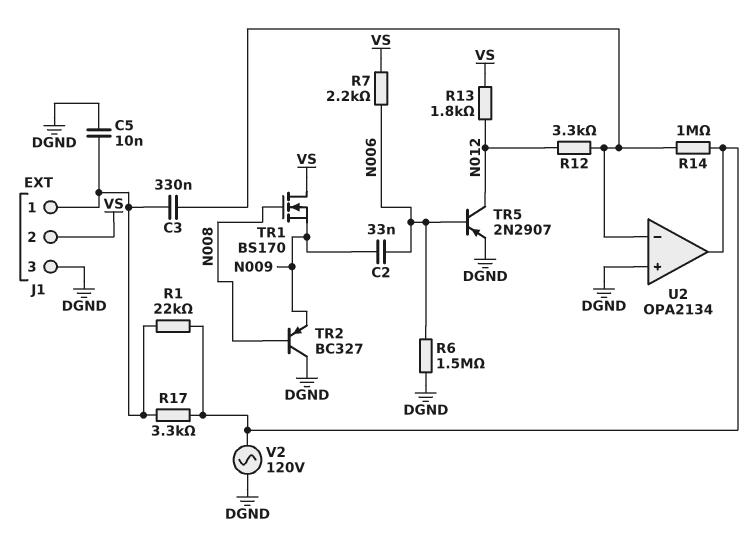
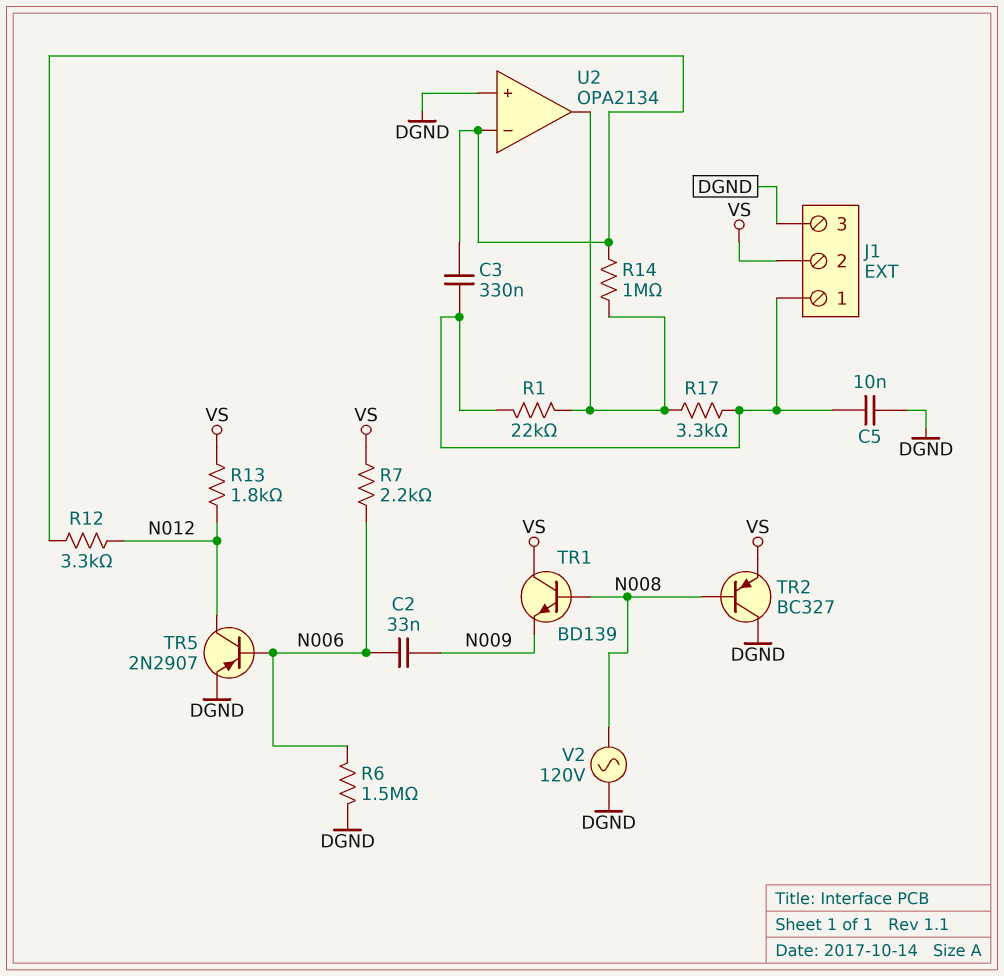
TR1: NMOS BS170 (G N008, D VS, S N009) -> NPN BD139 (B N008, C VS, E N009)
TR2: PNP BC327 (B N008, C DGND, E N009) -> PNP BC327 (B N008, C DGND, E VS)
V2: AC 120V (DGND, U2/out) -> AC 120V (DGND, N008)

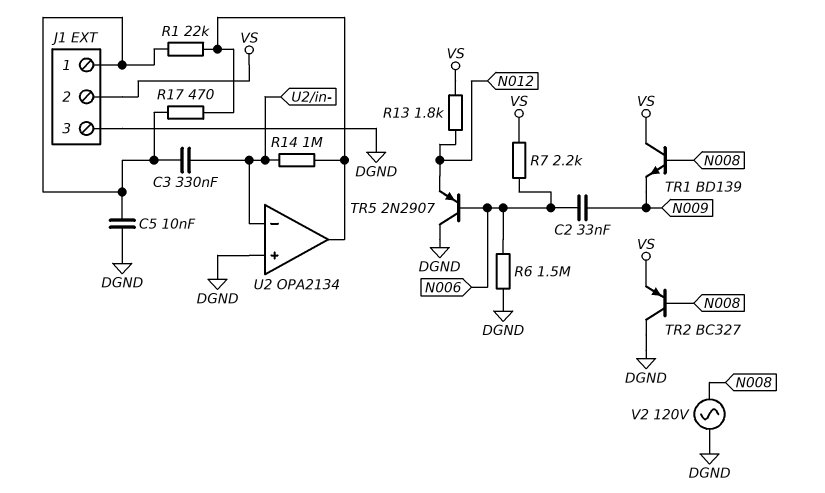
R12: 3.3k (N012, U2/in-) -> none
R17: 3.3k (J1/1, U2/out) -> 470 (J1/1, U2/out)
TR5: PNP 2N2907 (B N006, C N012, E DGND) -> PNP 2N2907 (B N006, C DGND, E N012)

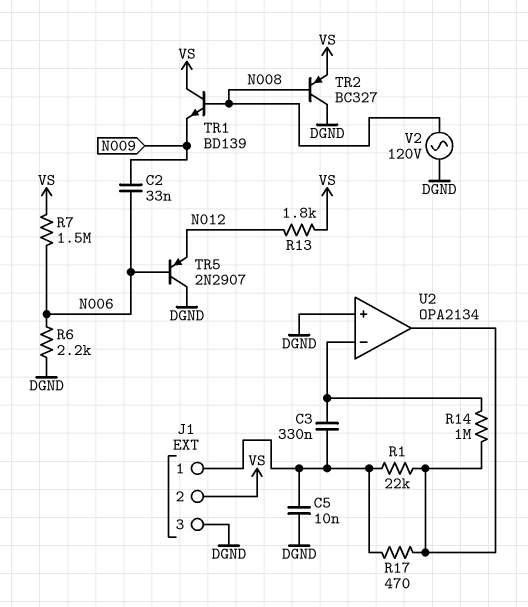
R6: 1.5M (DGND, N006) -> 2.2k (DGND, N006)
R7: 2.2k (N006, VS) -> 1.5M (N006, VS)

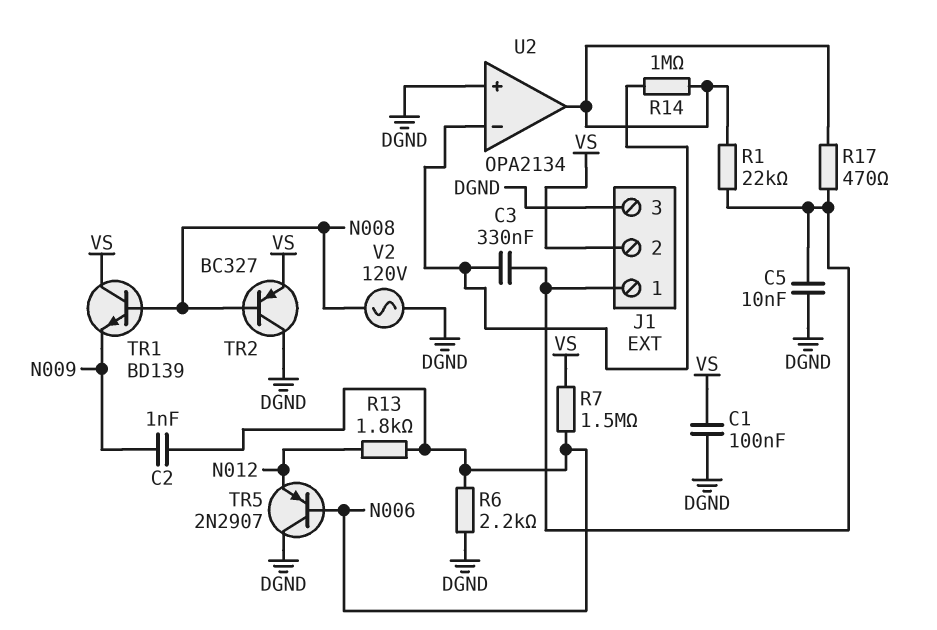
C1: none -> 100nF (DGND, VS)
C2: 33nF (N006, N009) -> 1nF (N006, N009)
R13: 1.8k (N012, VS) -> 1.8k (N006, N012)

